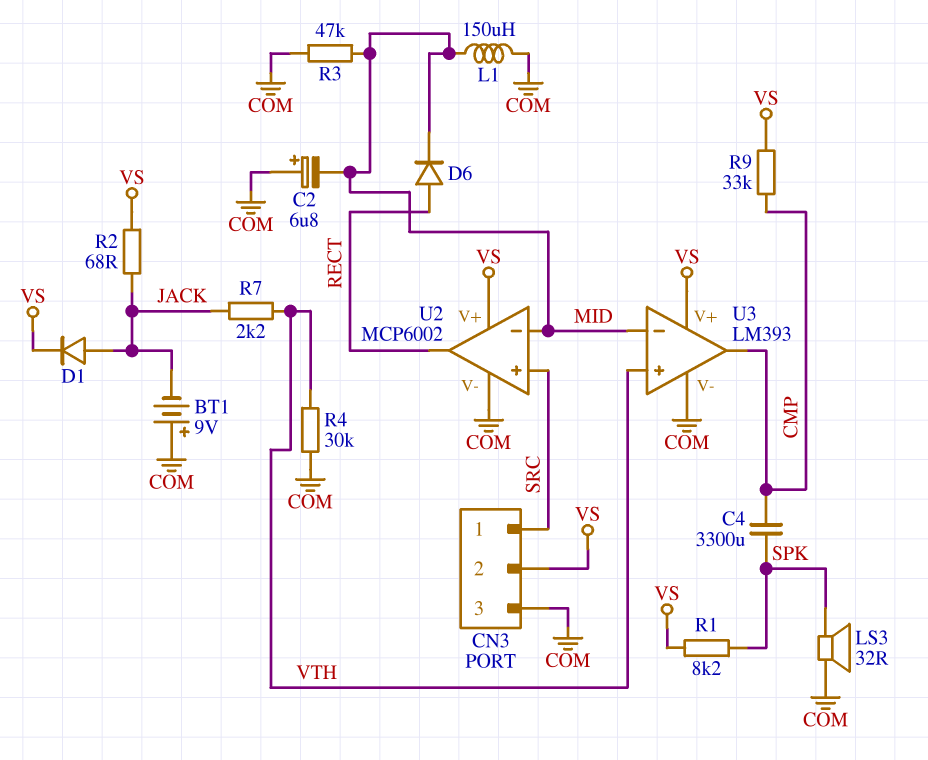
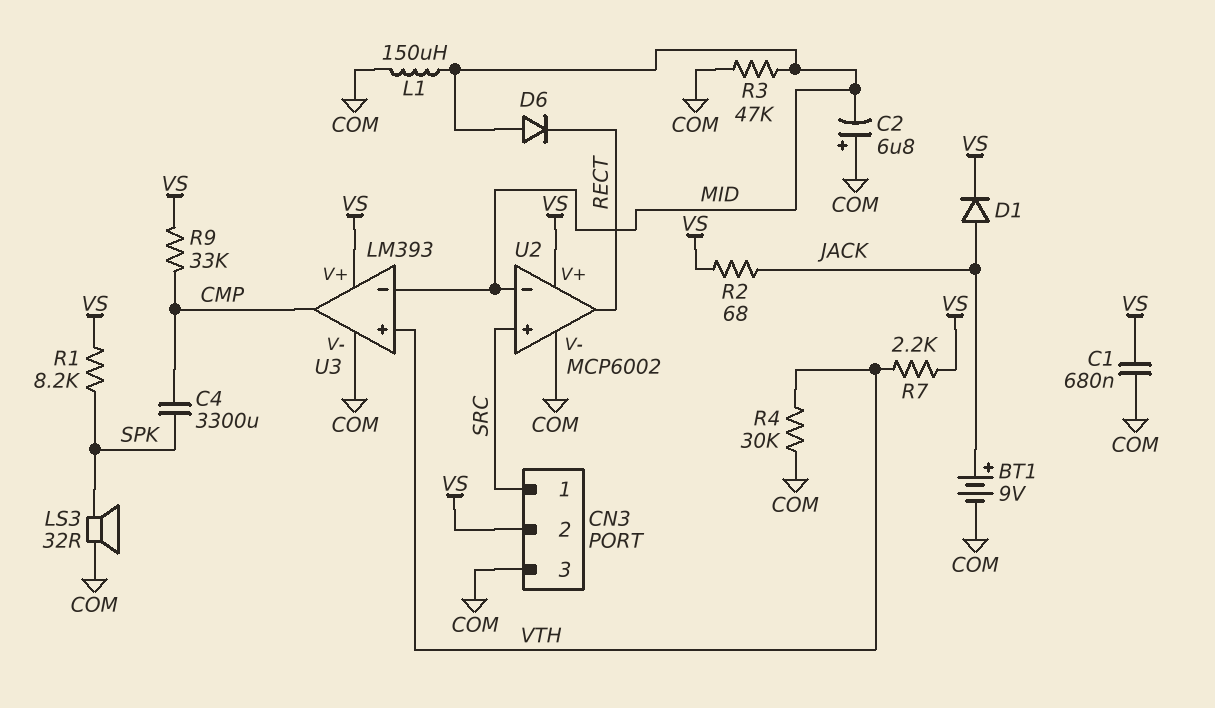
BT1: 9V (plus COM, minus JACK) -> 9V (plus JACK, minus COM)
C1: none -> 680nF (COM, VS)
D6: diode (A RECT, K MID) -> diode (A MID, K RECT)
R7: 2.2k (JACK, VTH) -> 2.2k (VS, VTH)

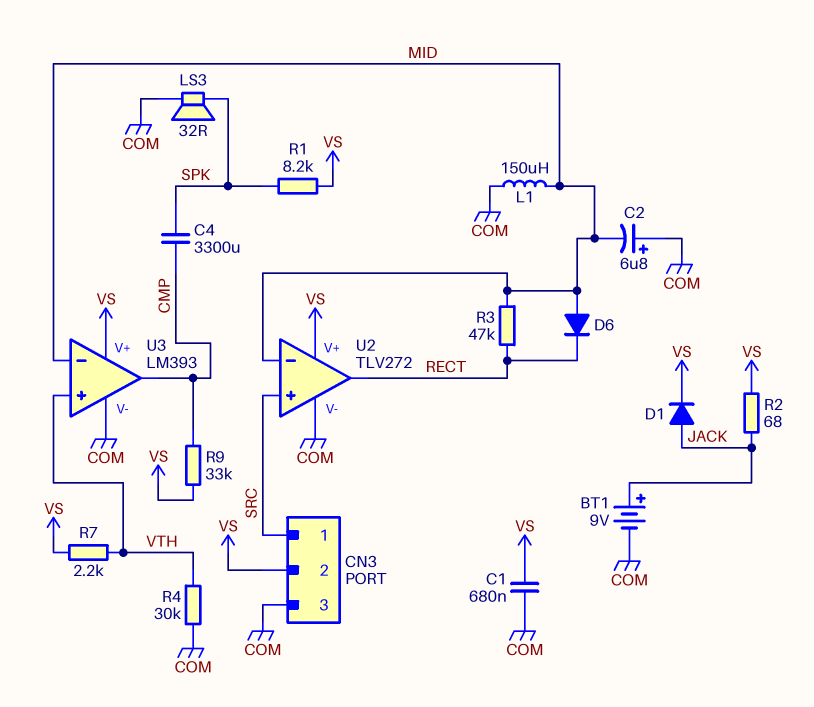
R3: 47k (COM, MID) -> 47k (MID, RECT)
U2: MCP6002 -> TLV272

